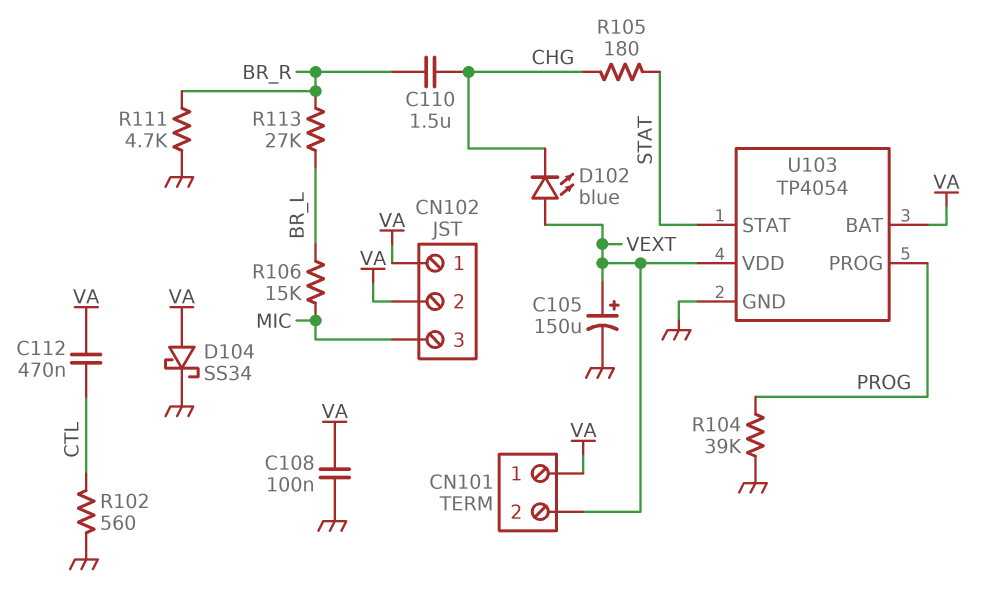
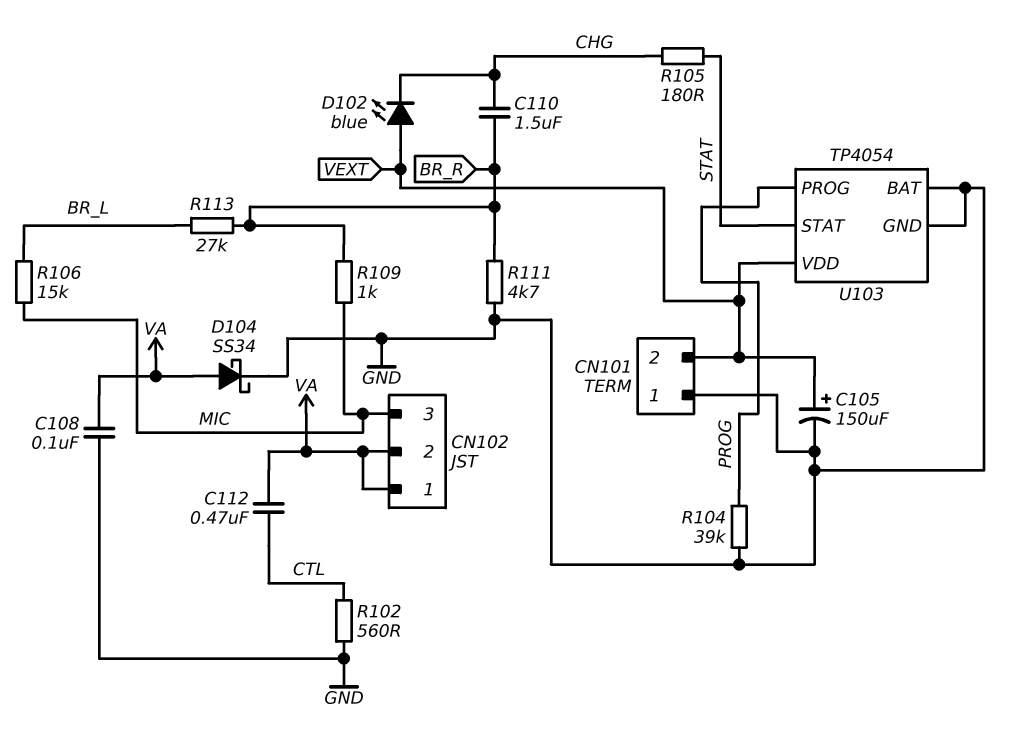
CN101 pin 1: VA -> GND
R109: none -> 1k (BR_R, MIC)
U103 pin BAT: VA -> GND

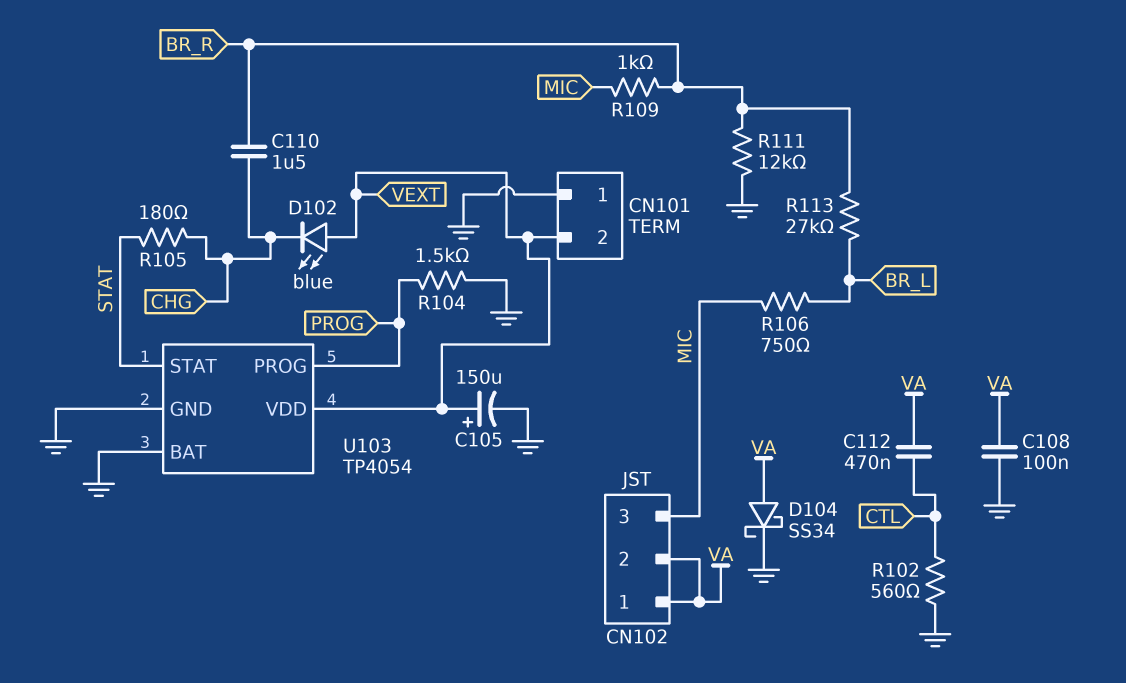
R104: 39k (GND, PROG) -> 1.5k (GND, PROG)
R106: 15k (BR_L, MIC) -> 750 (BR_L, MIC)
R111: 4.7k (BR_R, GND) -> 12k (BR_R, GND)

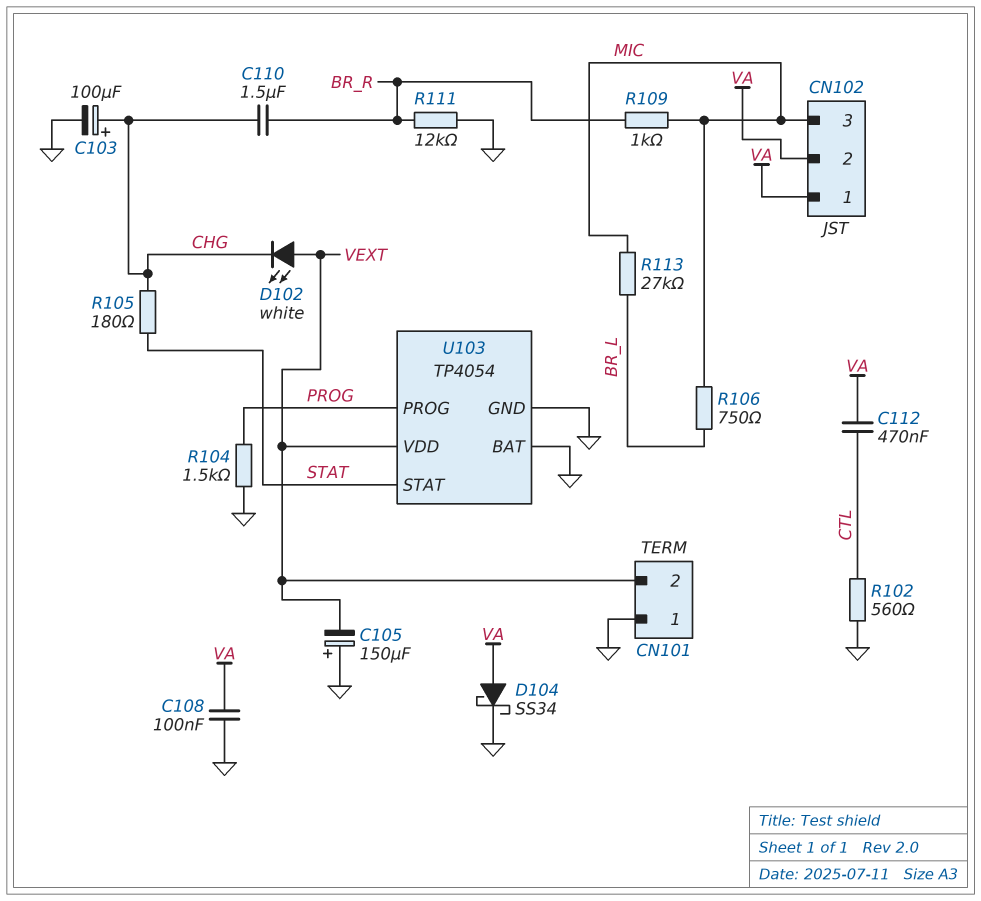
C103: none -> 100uF (plus CHG, minus GND)
C105: 150uF (plus VEXT, minus GND) -> 150uF (plus GND, minus VEXT)
D102: LED blue (A VEXT, K CHG) -> LED white (A VEXT, K CHG)
R113: 27k (BR_L, BR_R) -> 27k (BR_L, MIC)

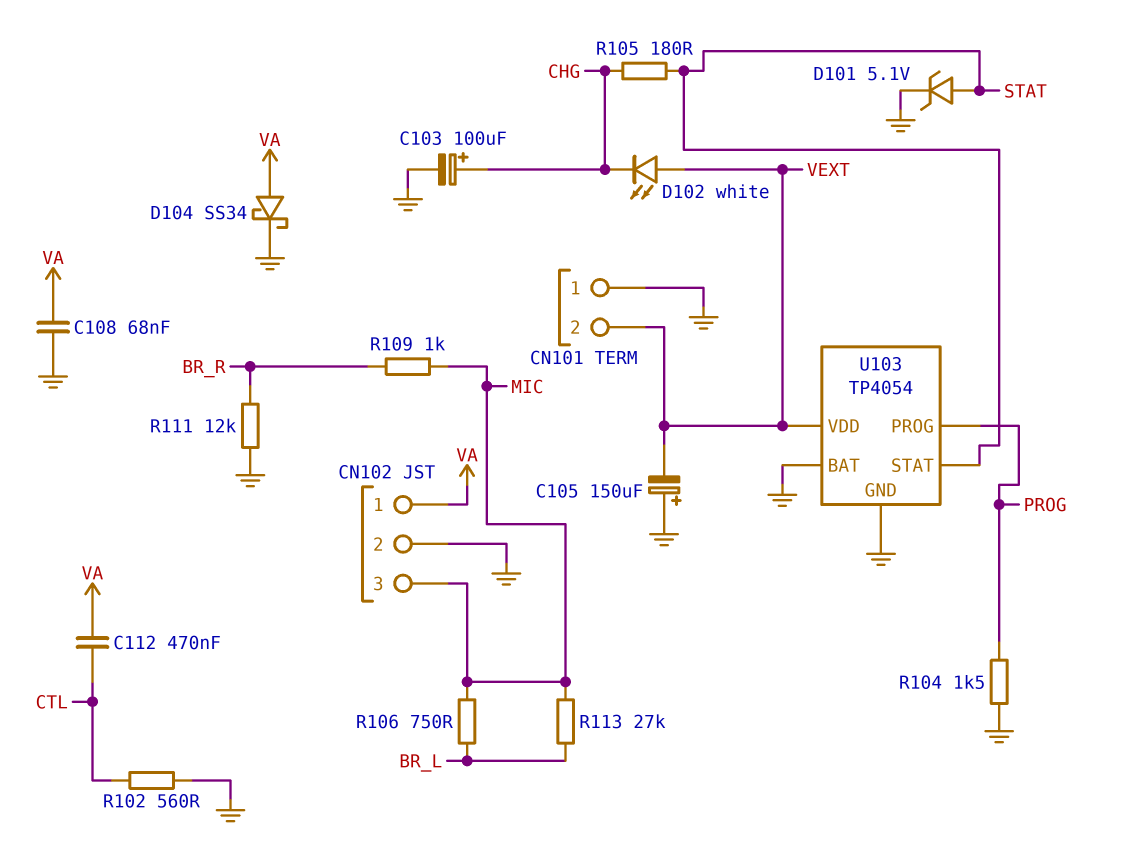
C108: 100nF (GND, VA) -> 68nF (GND, VA)
C110: 1.5uF (BR_R, CHG) -> none
CN102 pin 2: VA -> GND
D101: none -> zener 5.1V (A STAT, K GND)

